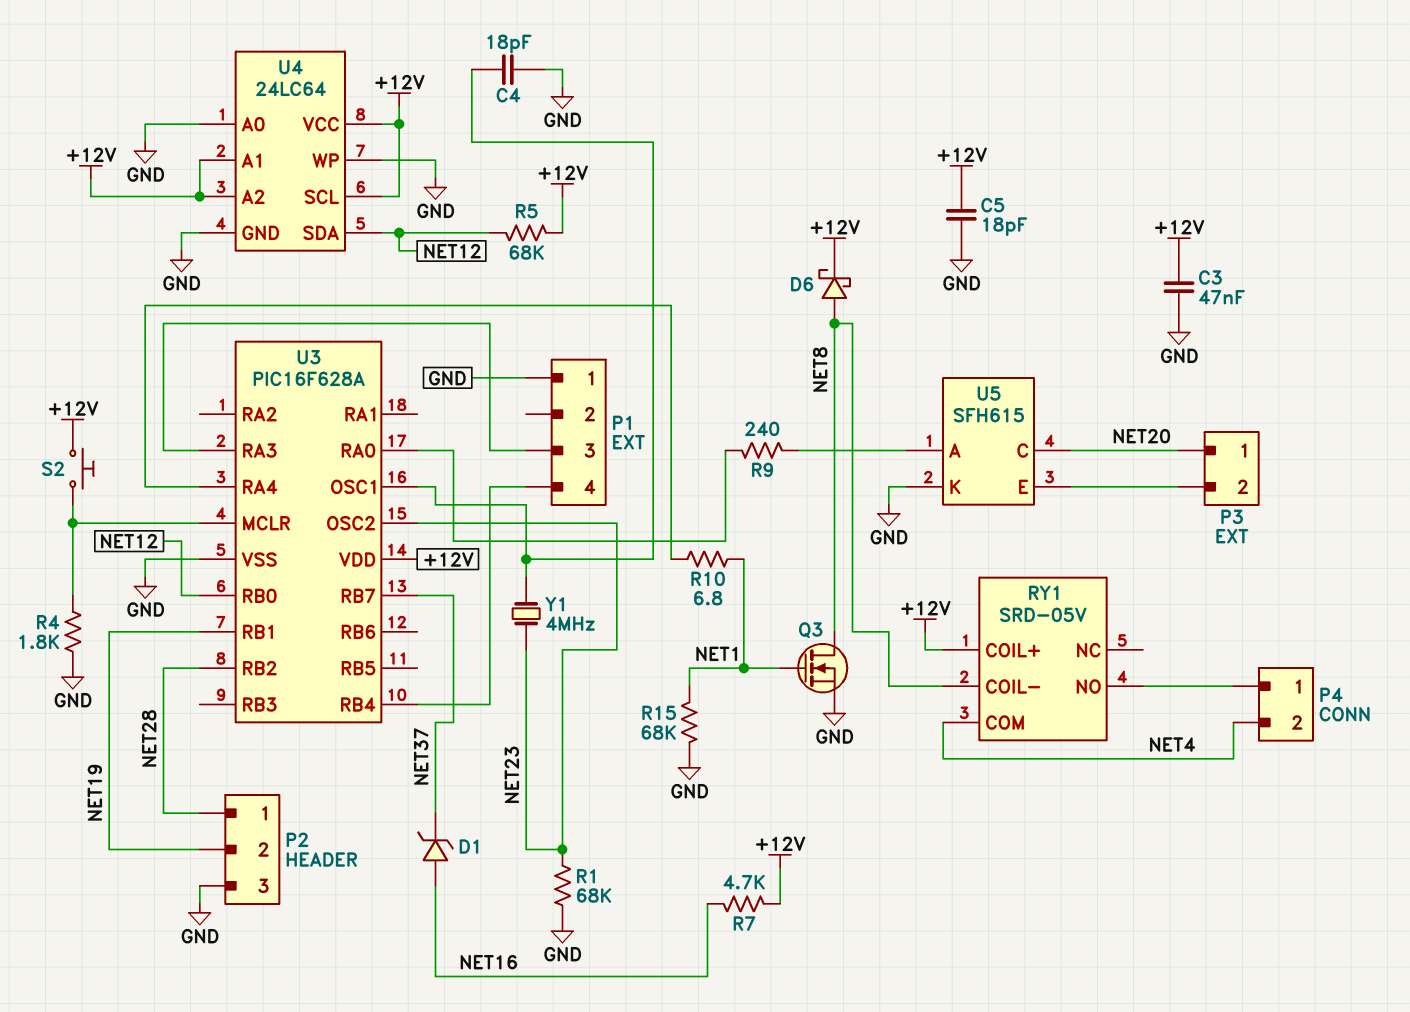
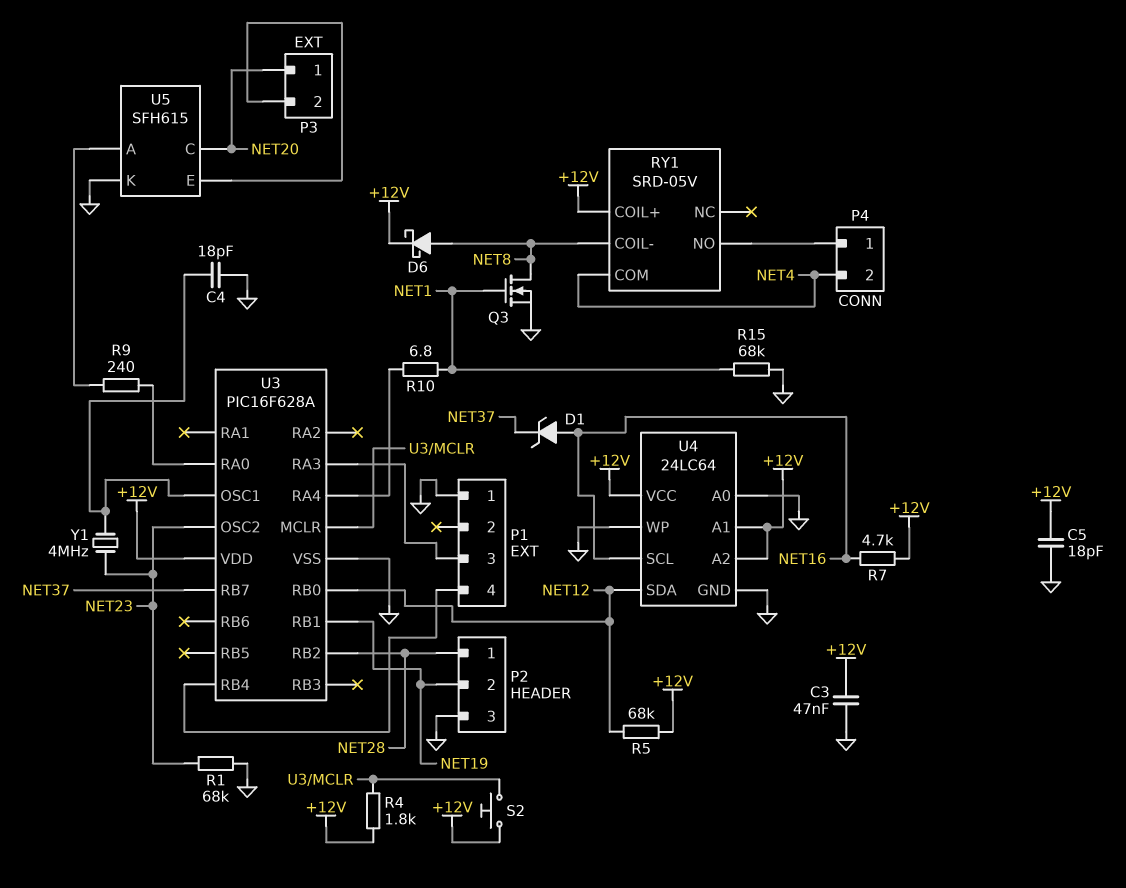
R4: 1.8k (GND, U3/MCLR) -> 1.8k (+12V, U3/MCLR)
U4 pin SCL: +12V -> NET16

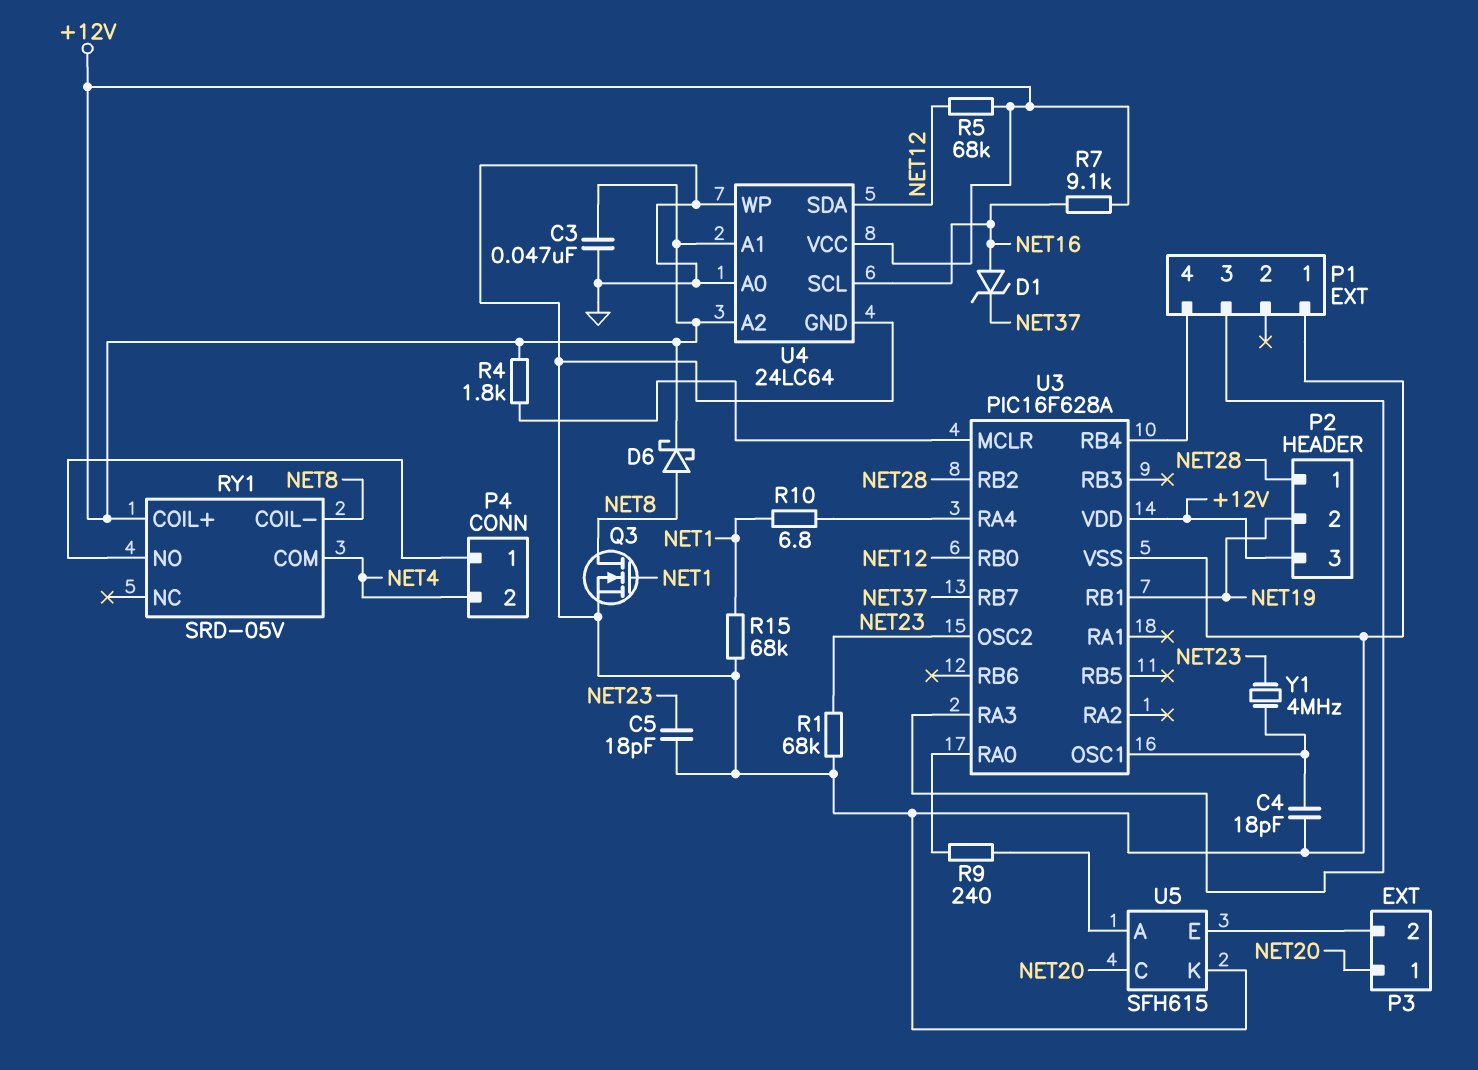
C5: 18pF (+12V, GND) -> 18pF (GND, NET23)
P2 pin 3: GND -> +12V
R7: 4.7k (+12V, NET16) -> 9.1k (+12V, NET16)
S2: button (+12V, U3/MCLR) -> none

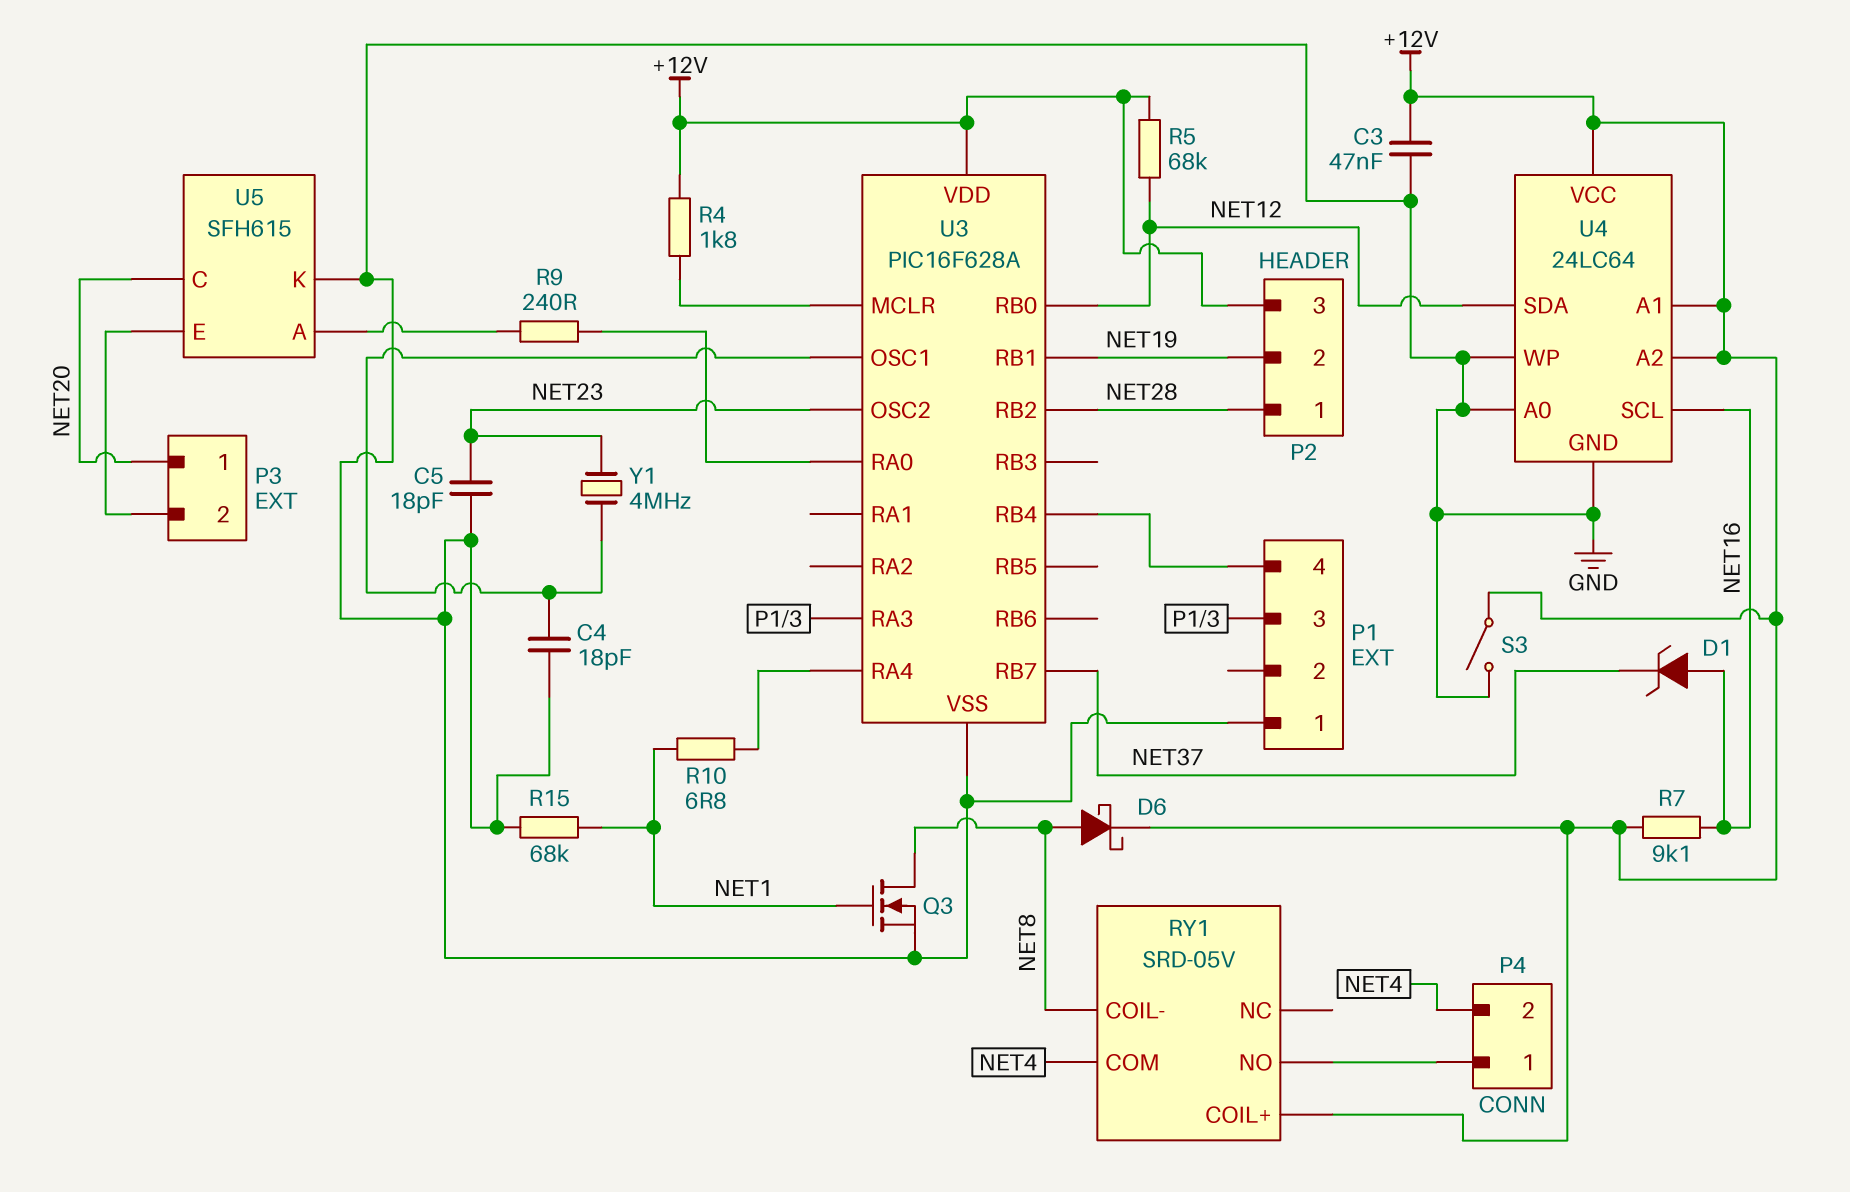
R1: 68k (GND, NET23) -> none
S3: none -> switch (+12V, GND)

